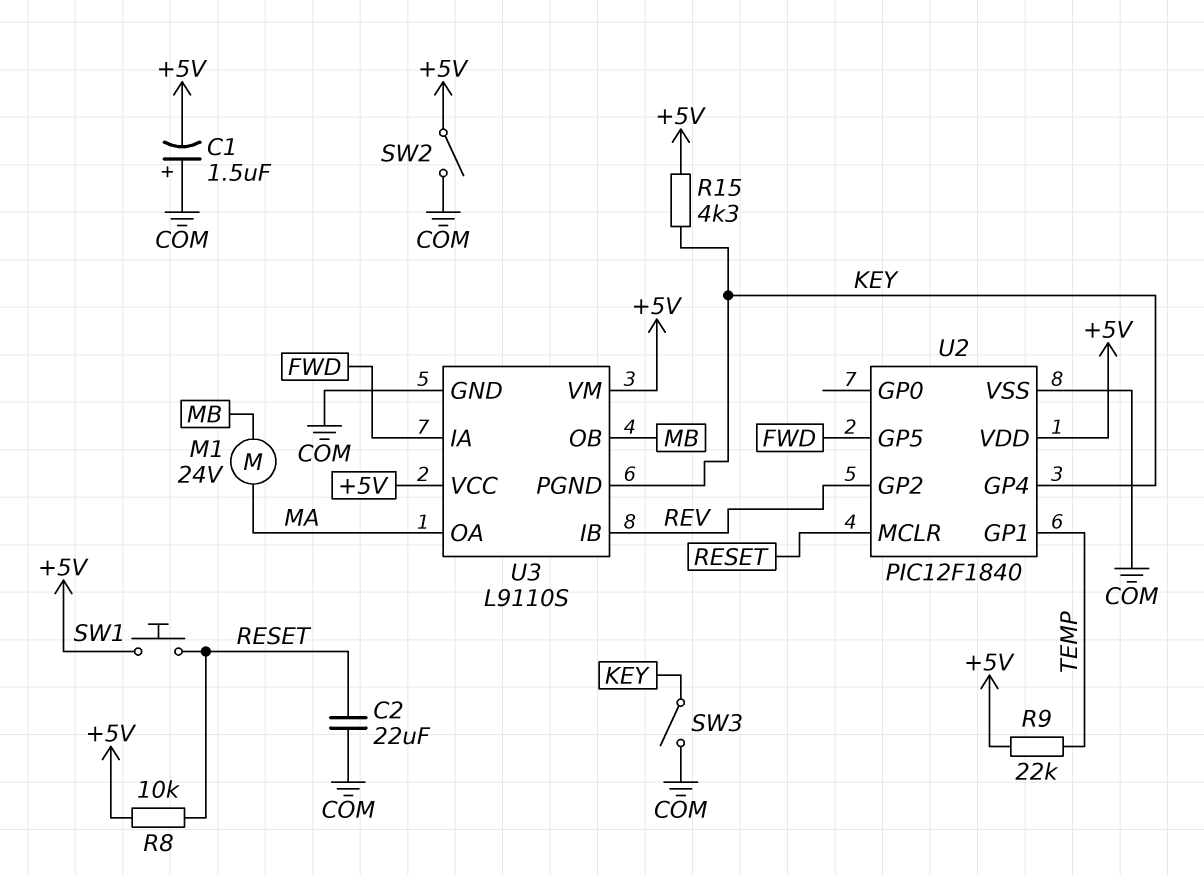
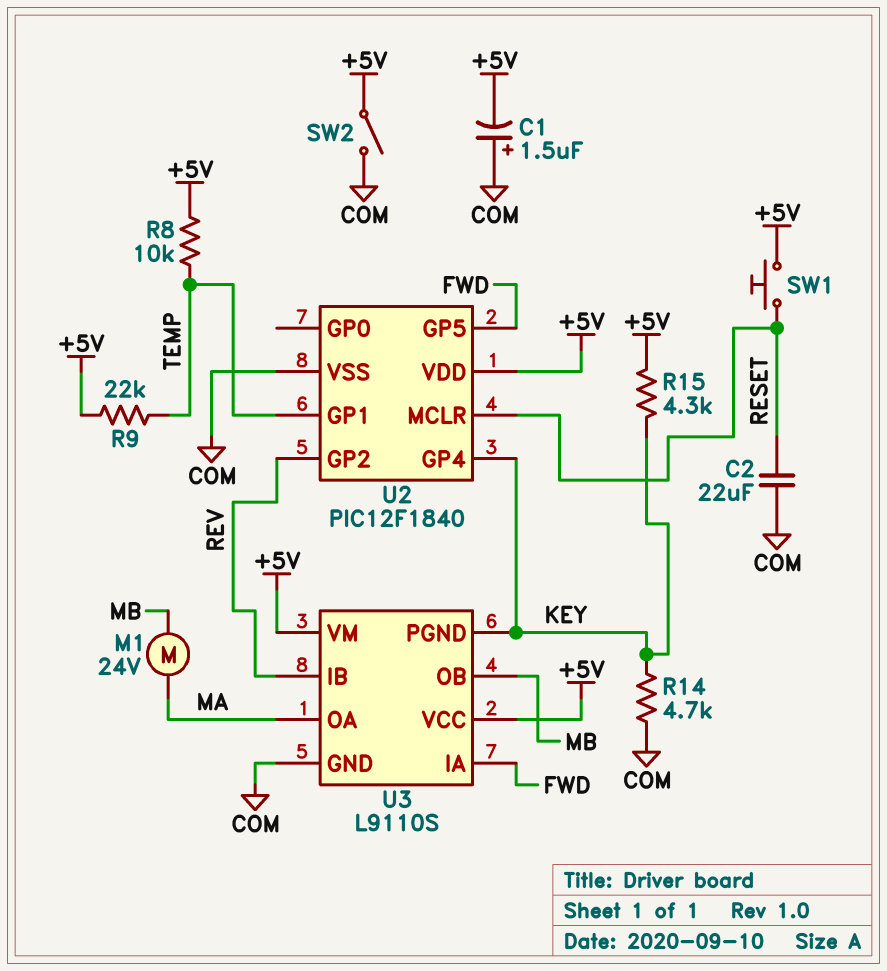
R8: 10k (+5V, RESET) -> 10k (+5V, TEMP)
R14: none -> 4.7k (COM, KEY)
SW3: switch (COM, KEY) -> none

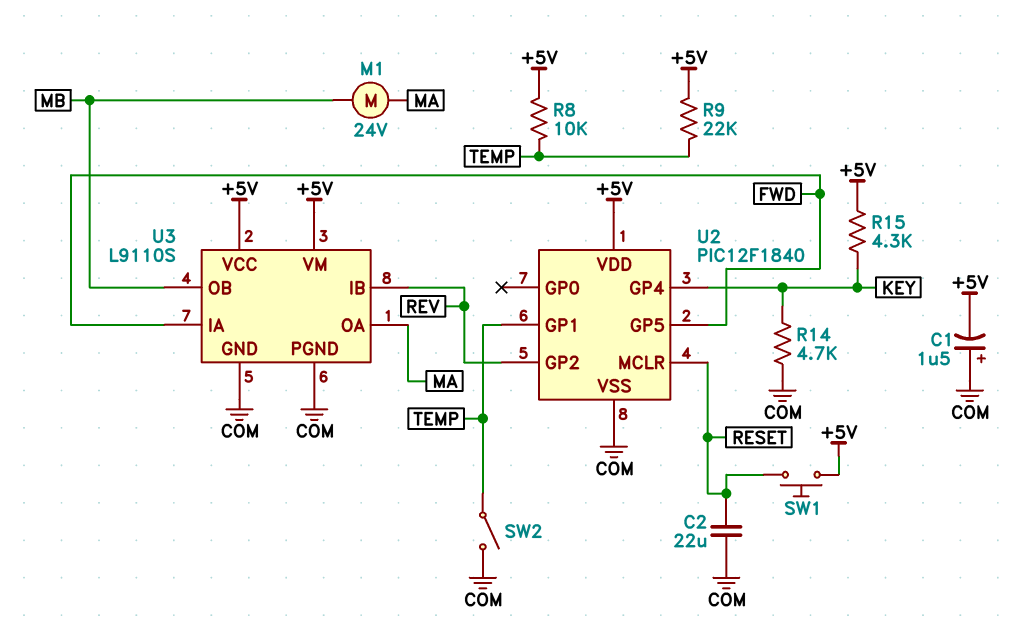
SW2: switch (+5V, COM) -> switch (COM, TEMP)
U3 pin PGND: KEY -> COM

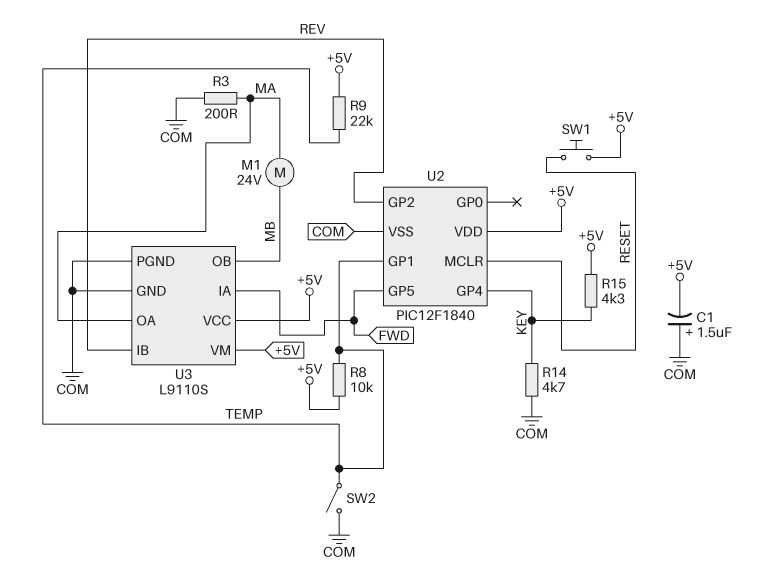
C2: 22uF (COM, RESET) -> none
R3: none -> 200 (COM, MA)

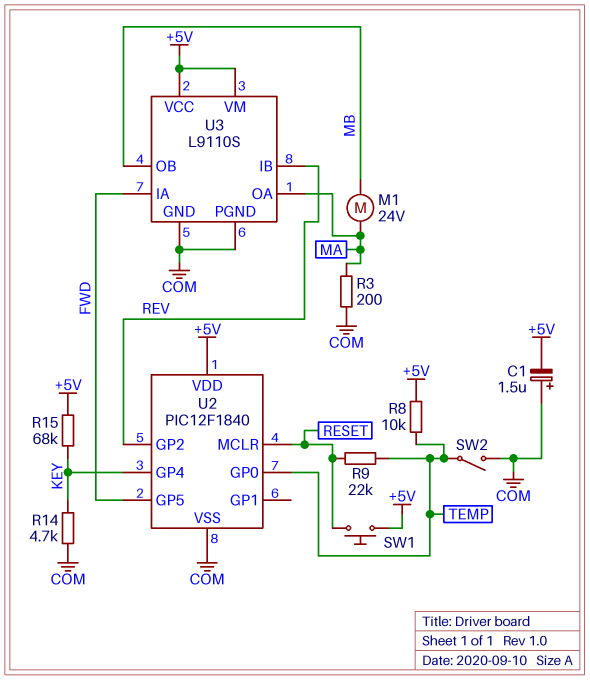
R9: 22k (+5V, TEMP) -> 22k (RESET, TEMP)
R15: 4.3k (+5V, KEY) -> 68k (+5V, KEY)
U2 pin GP0: none -> TEMP
U2 pin GP1: TEMP -> none

